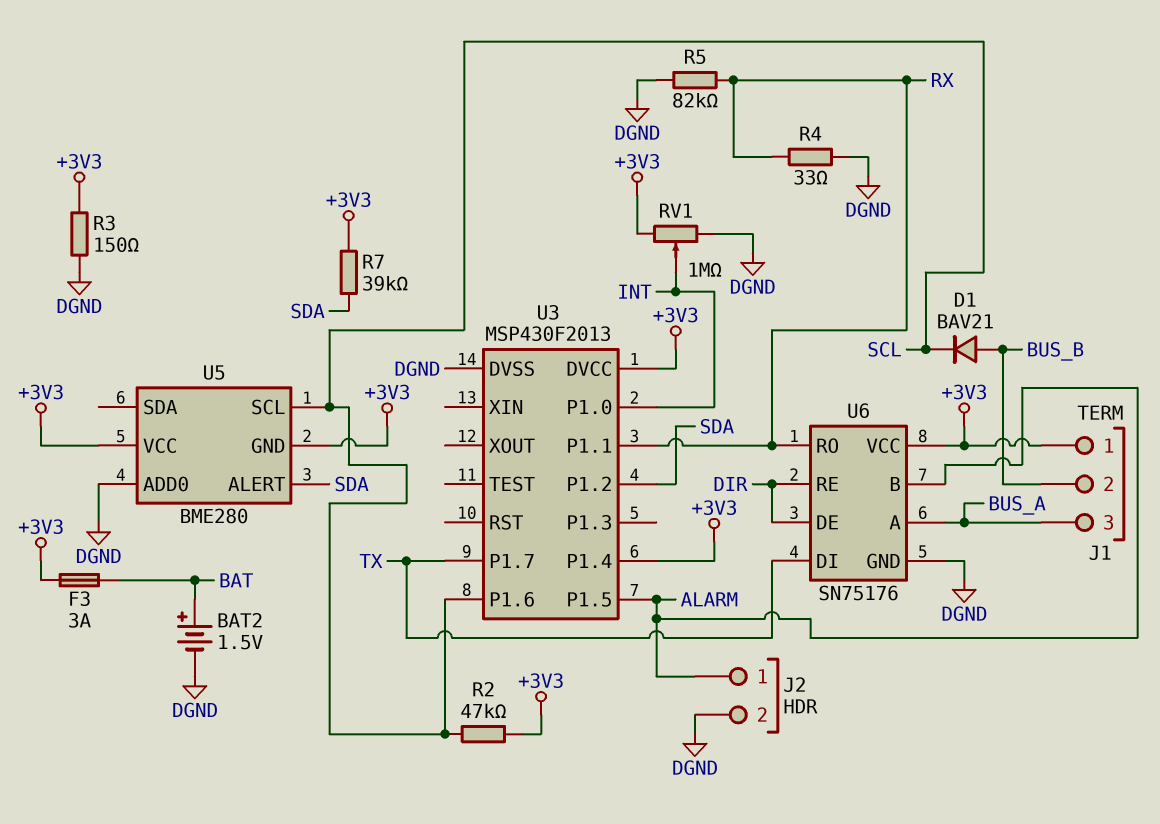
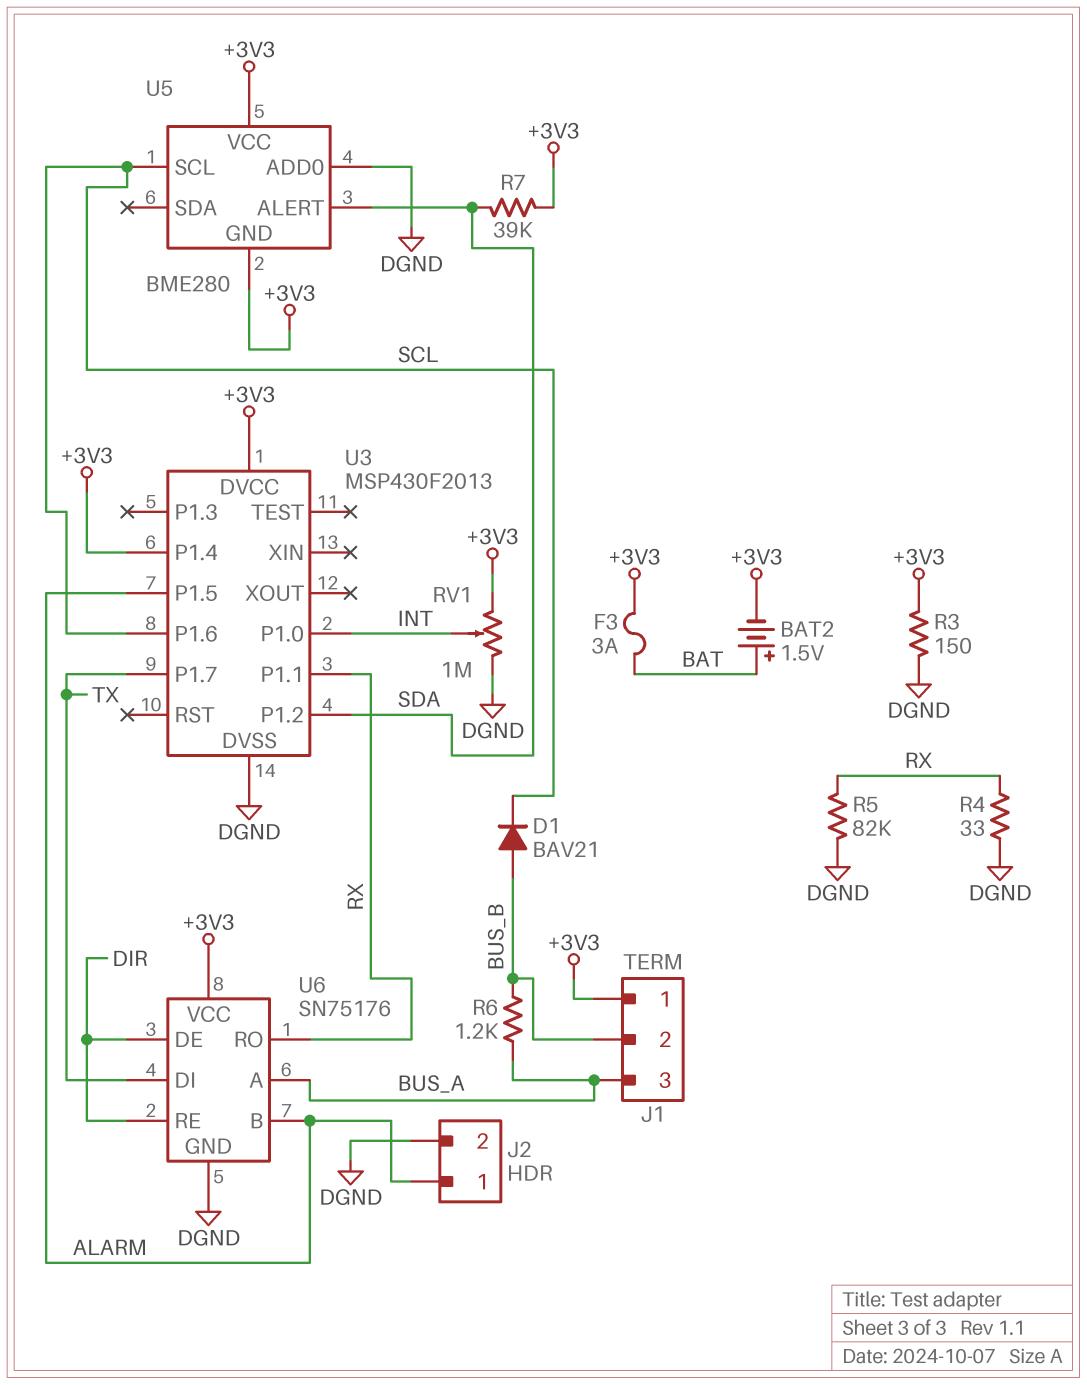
BAT2: 1.5V (plus BAT, minus DGND) -> 1.5V (plus BAT, minus +3V3)
R2: 47k (+3V3, SCL) -> none
R6: none -> 1.2k (BUS_A, BUS_B)

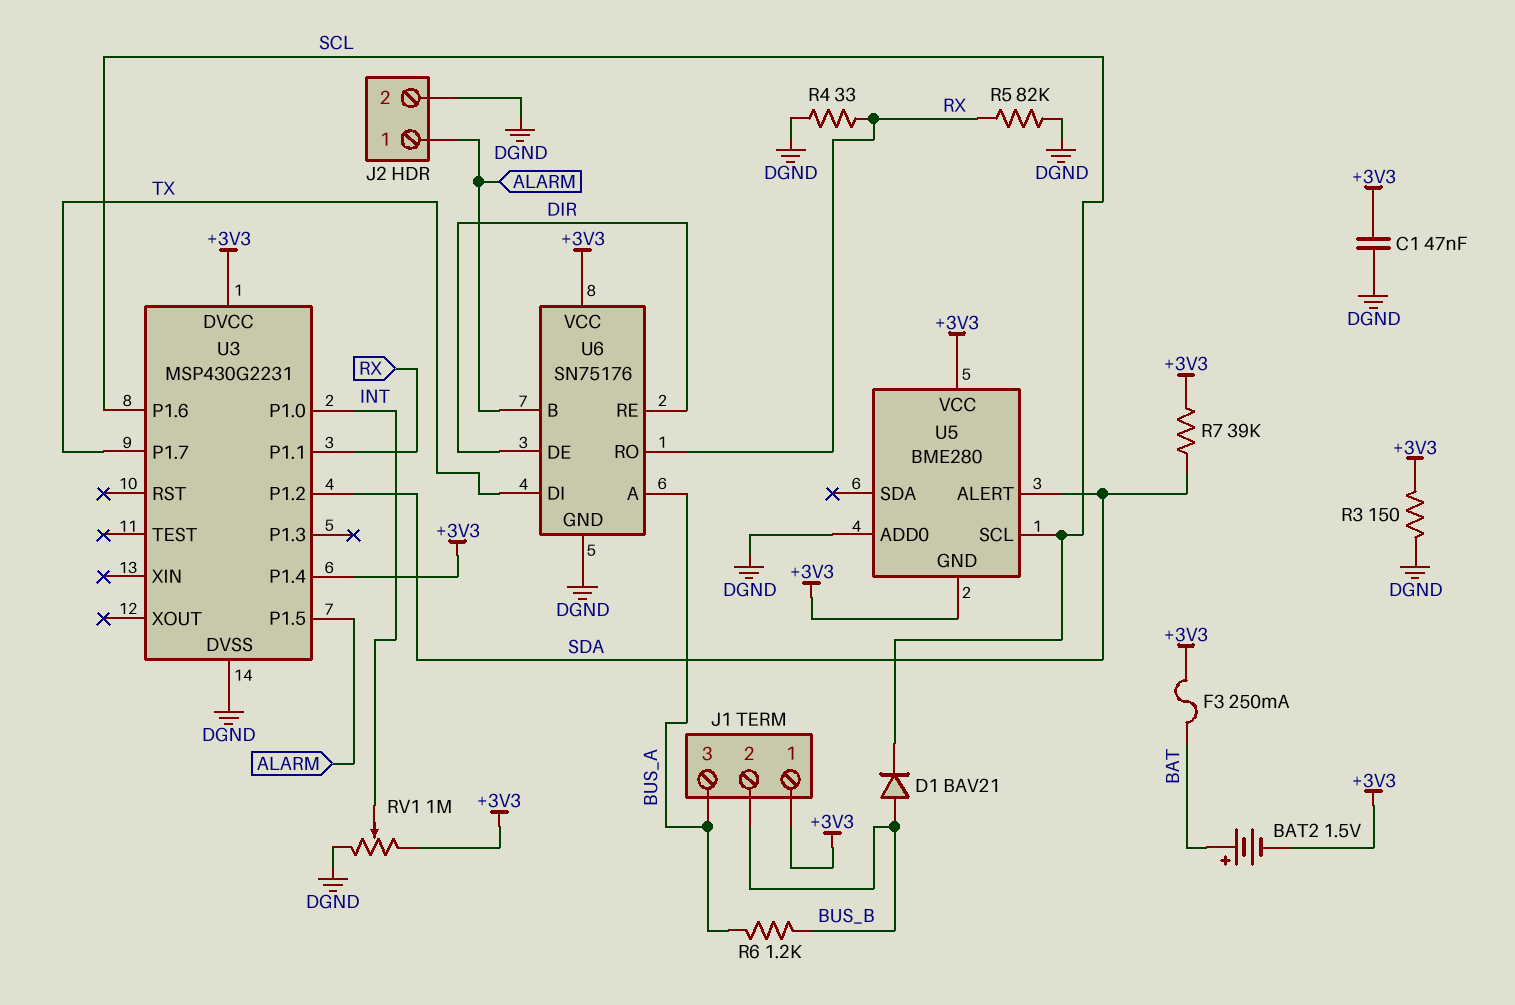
C1: none -> 47nF (+3V3, DGND)
F3: 3A (+3V3, BAT) -> 250mA (+3V3, BAT)
U3: MSP430F2013 -> MSP430G2231

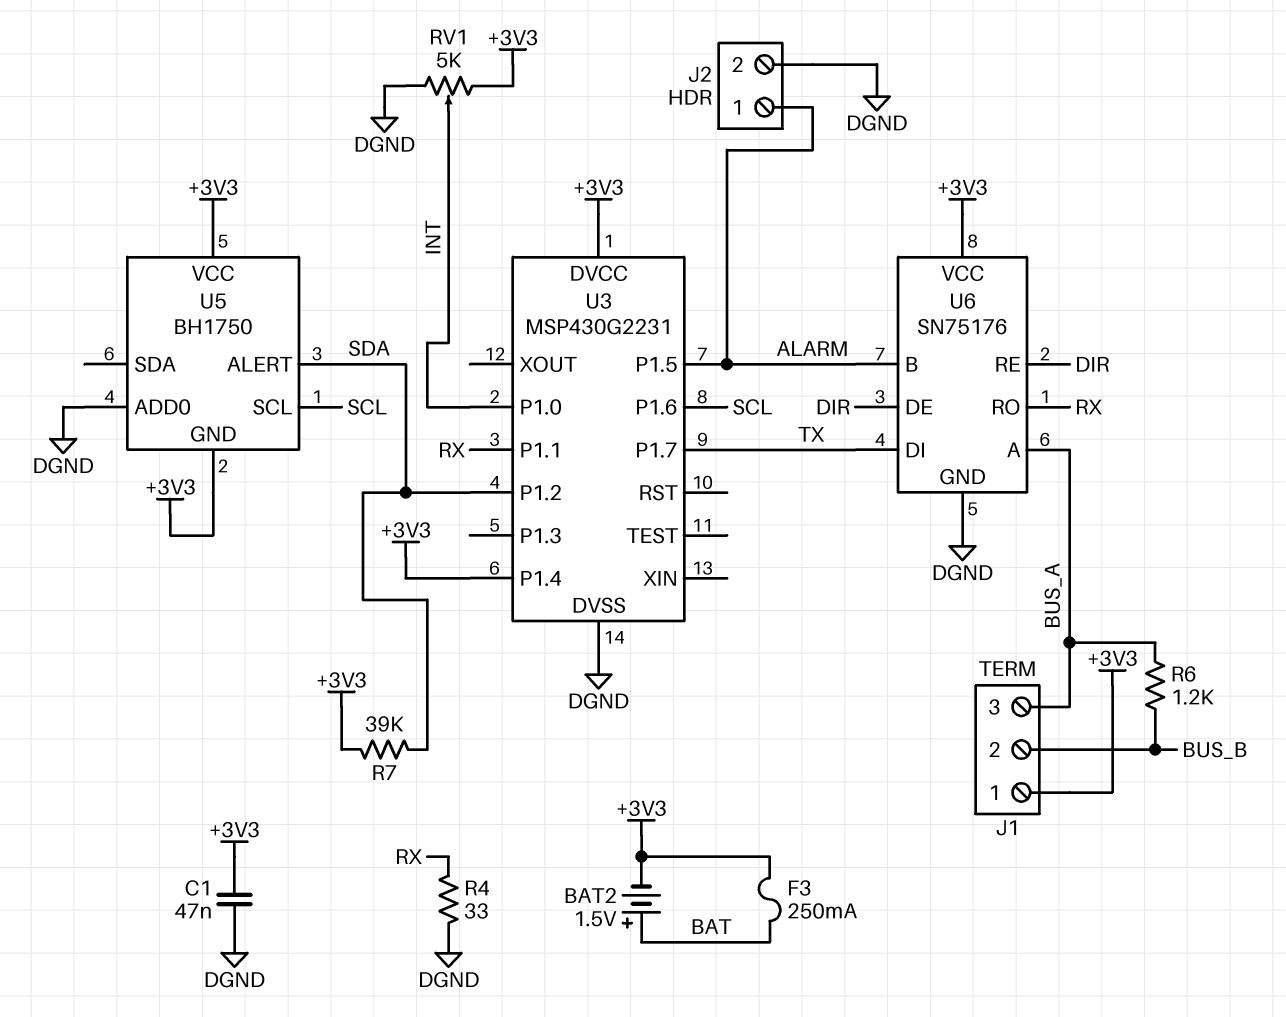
D1: diode BAV21 (A BUS_B, K SCL) -> none
R3: 150 (+3V3, DGND) -> none
R5: 82k (DGND, RX) -> none
RV1: 1M (+3V3, DGND, wiper INT) -> 5k (+3V3, DGND, wiper INT)
U5: BME280 -> BH1750

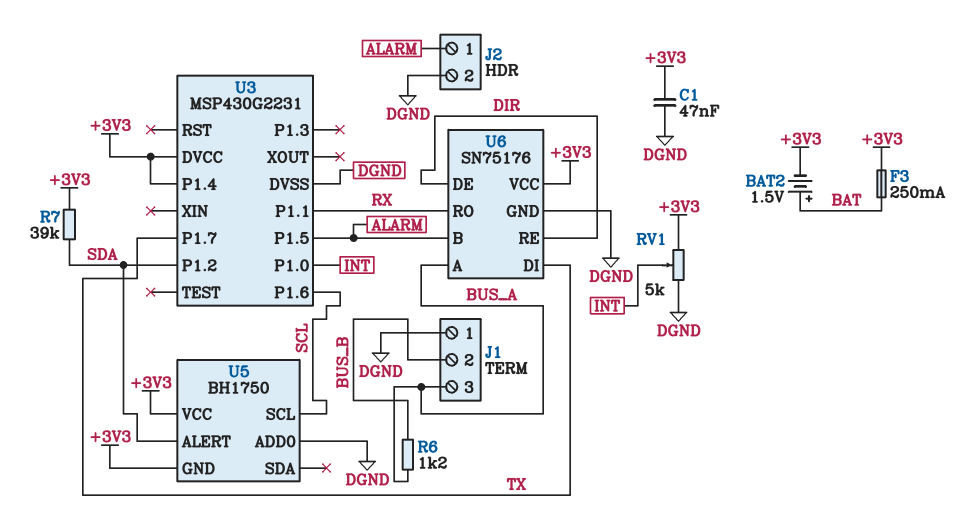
J1 pin 1: +3V3 -> DGND
R4: 33 (DGND, RX) -> none

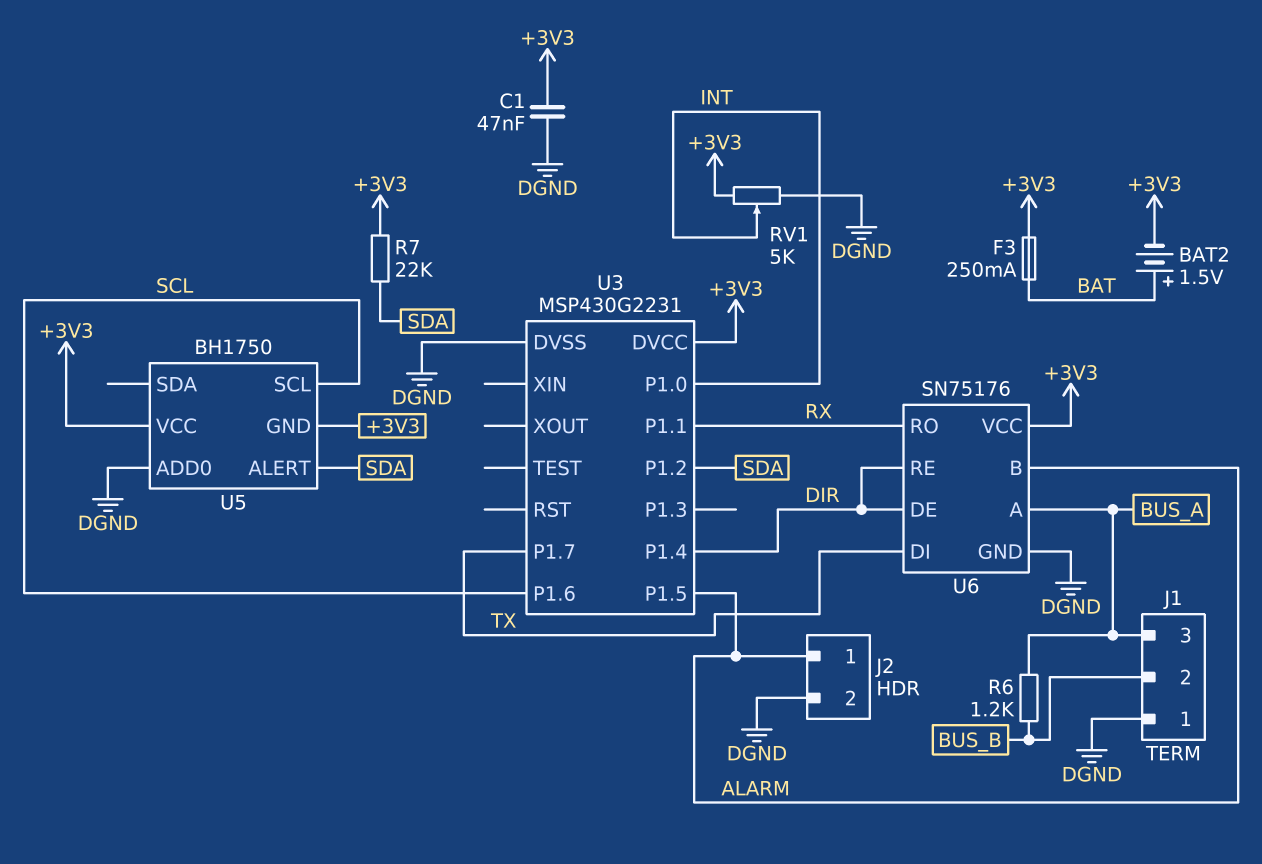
R7: 39k (+3V3, SDA) -> 22k (+3V3, SDA)
U3 pin P1.4: +3V3 -> DIR

